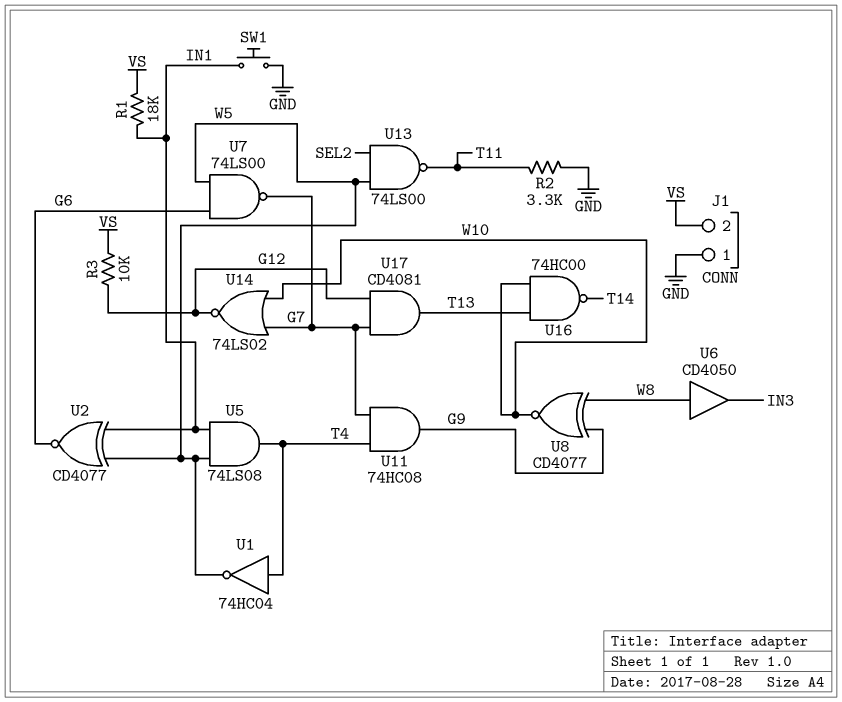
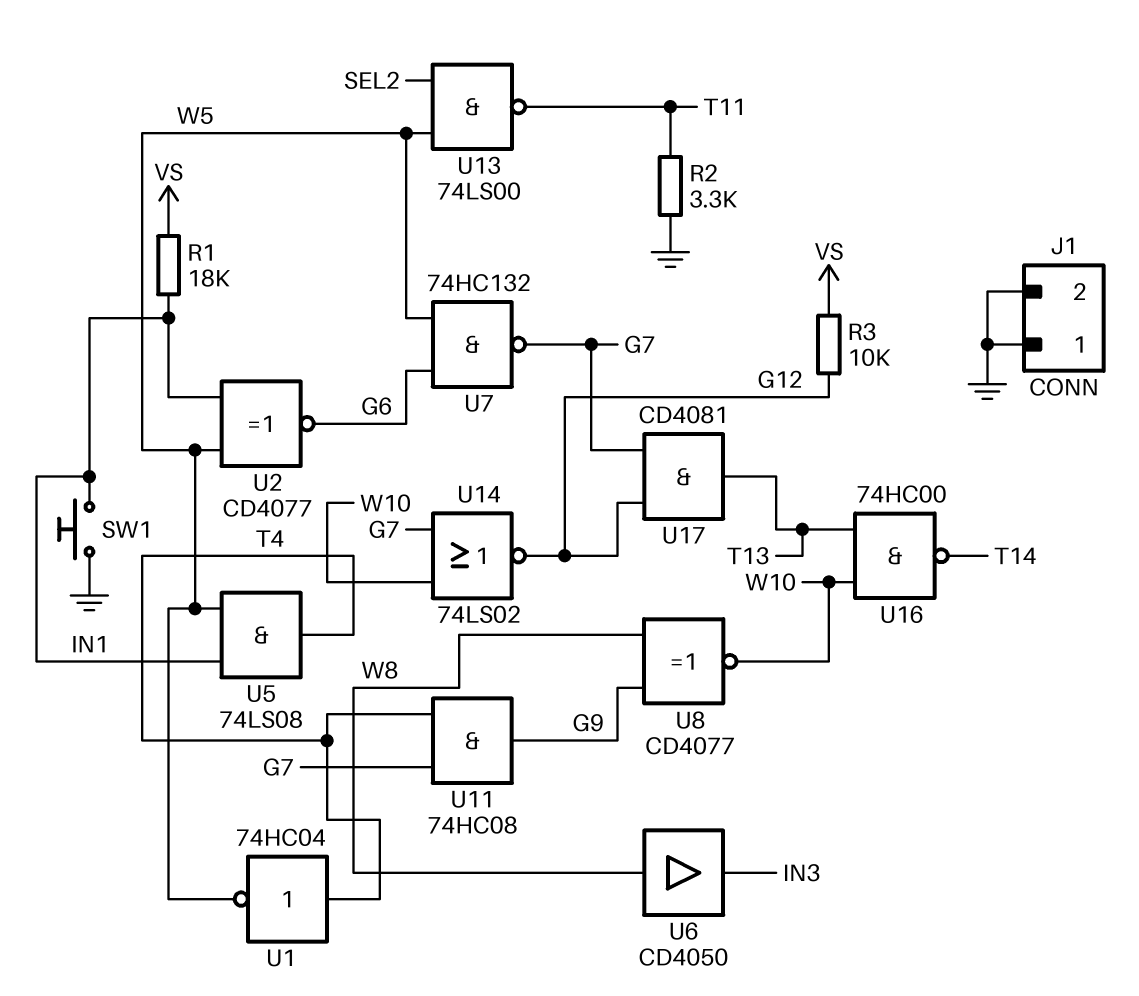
J1 pin 2: VS -> GND
U7: NAND 74LS00 (in G6, in W5, out G7) -> NAND 74HC132 (in G6, in W5, out G7)

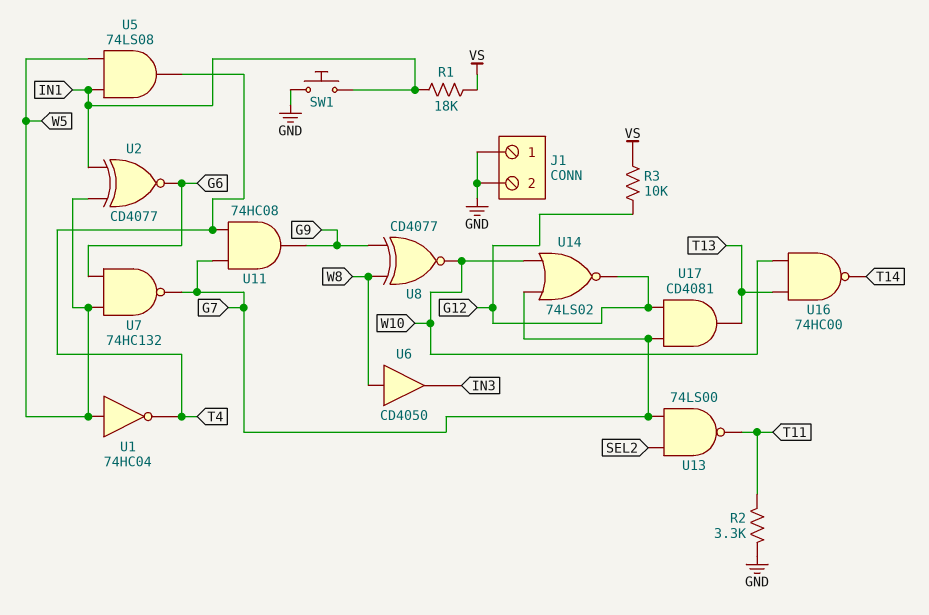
U1: NOT 74HC04 (in T4, out W5) -> NOT 74HC04 (in W5, out T4)
U13: NAND 74LS00 (in SEL2, in W5, out T11) -> NAND 74LS00 (in G7, in SEL2, out T11)

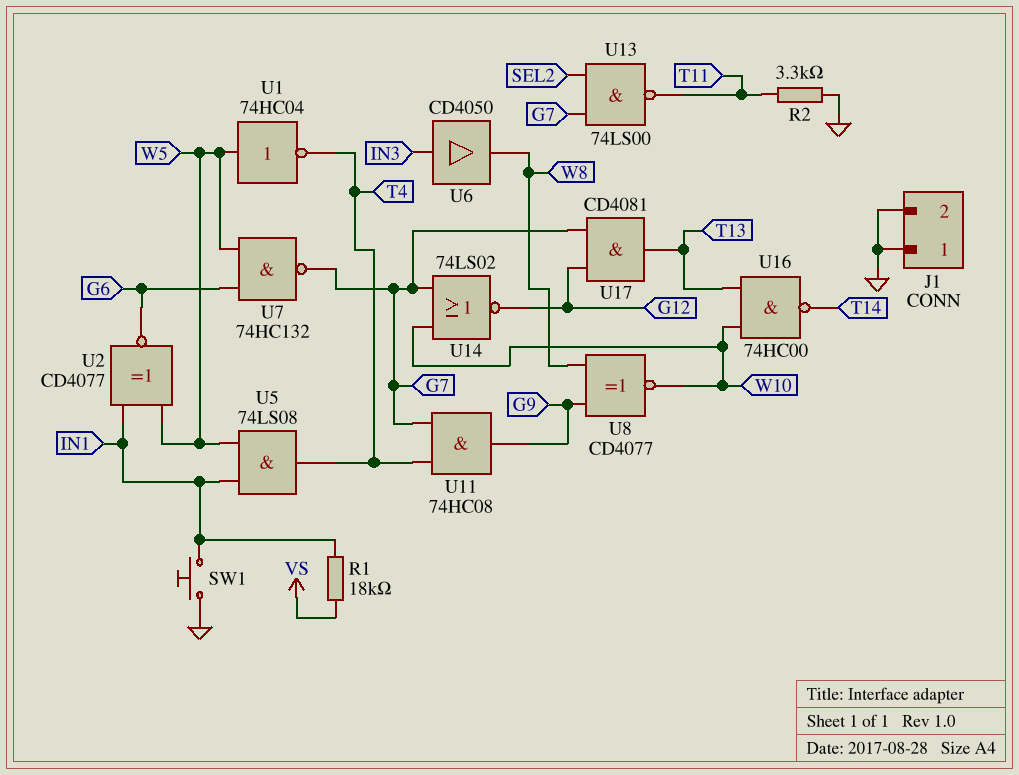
R3: 10k (G12, VS) -> none
U6: buffer CD4050 (in W8, out IN3) -> buffer CD4050 (in IN3, out W8)

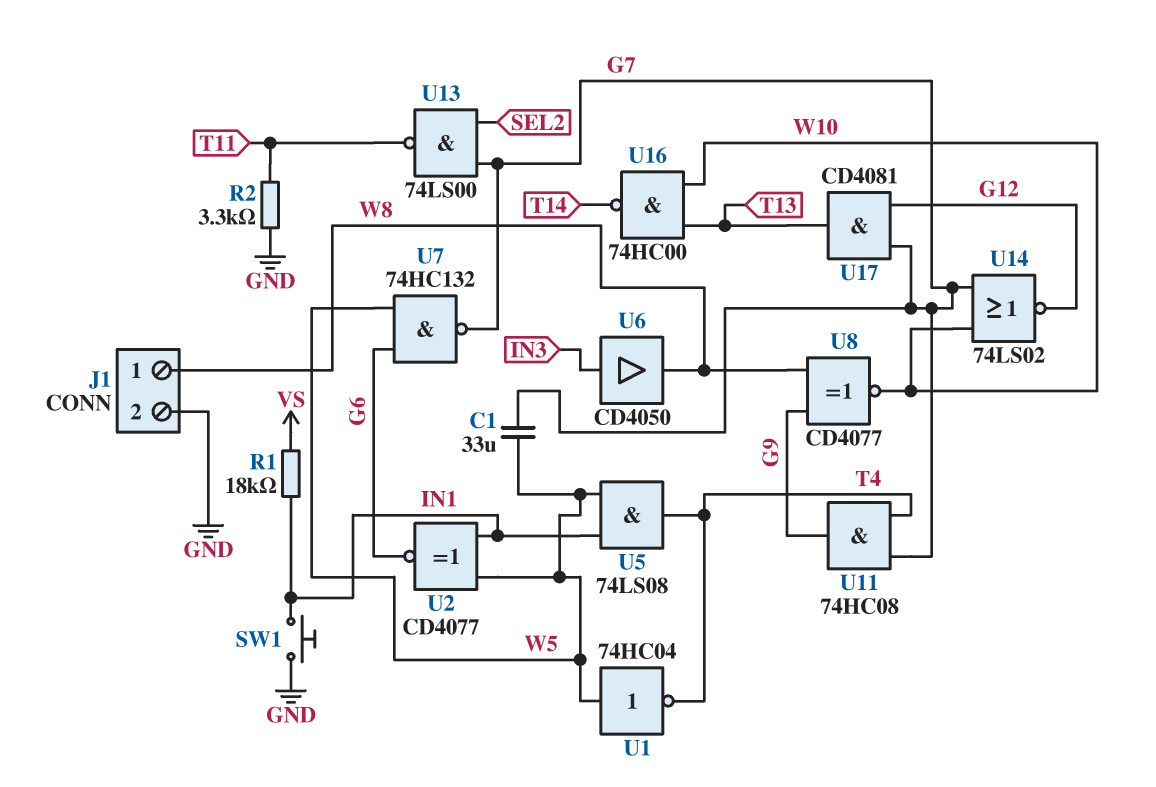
C1: none -> 33uF (G7, W5)
J1 pin 1: GND -> W8

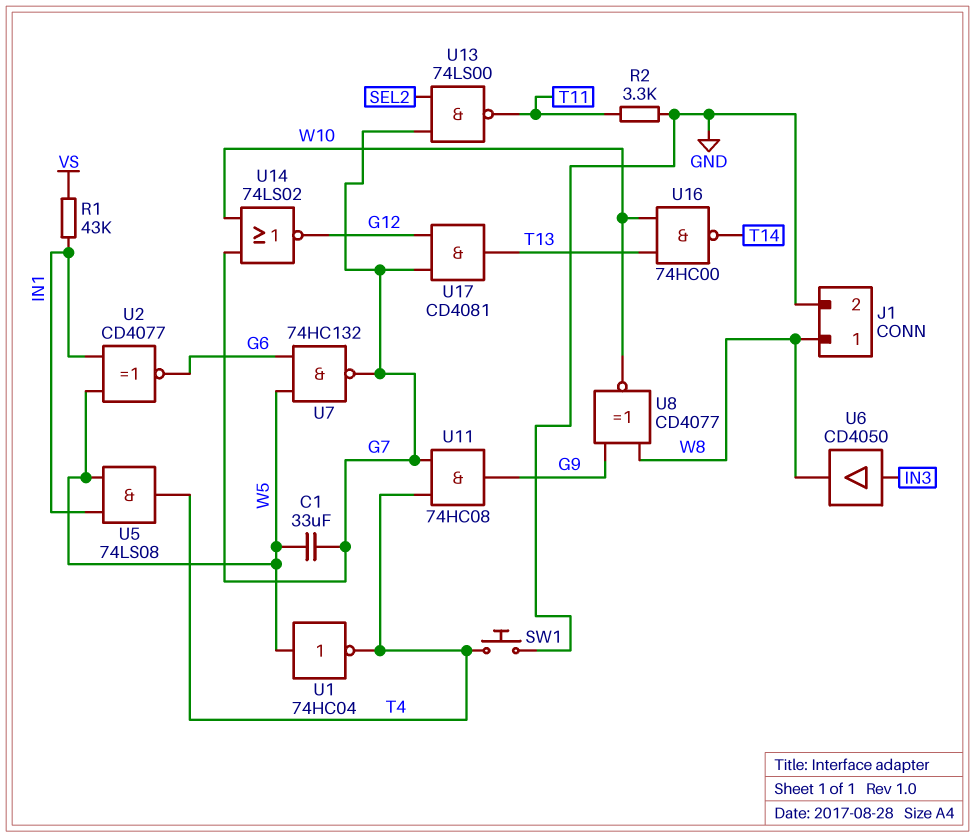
R1: 18k (IN1, VS) -> 43k (IN1, VS)
SW1: button (GND, IN1) -> button (GND, T4)

